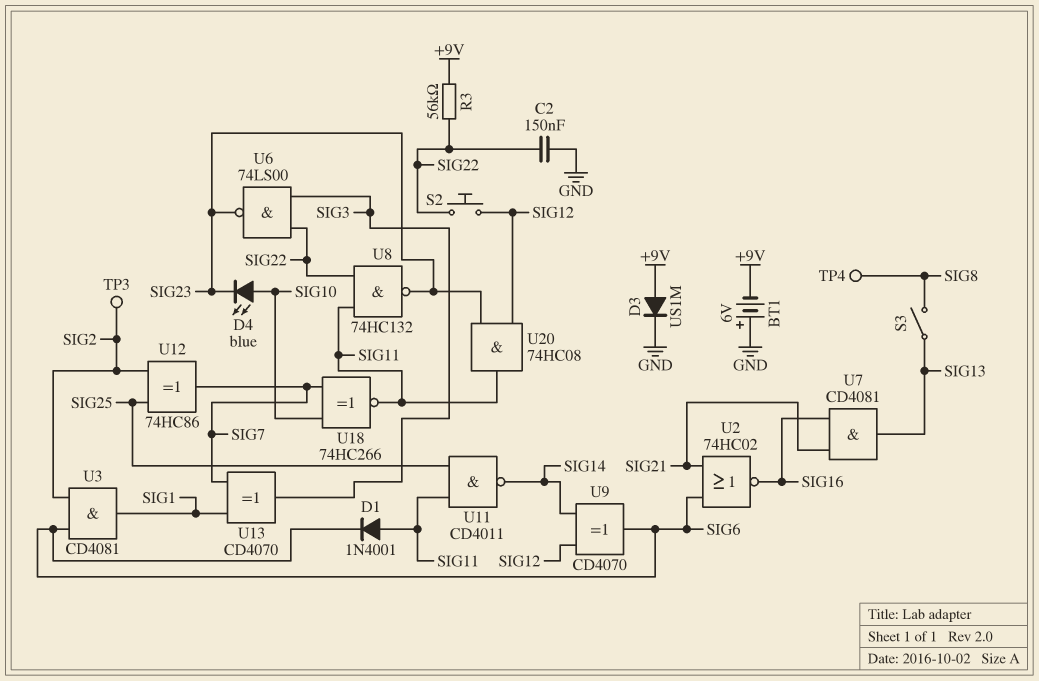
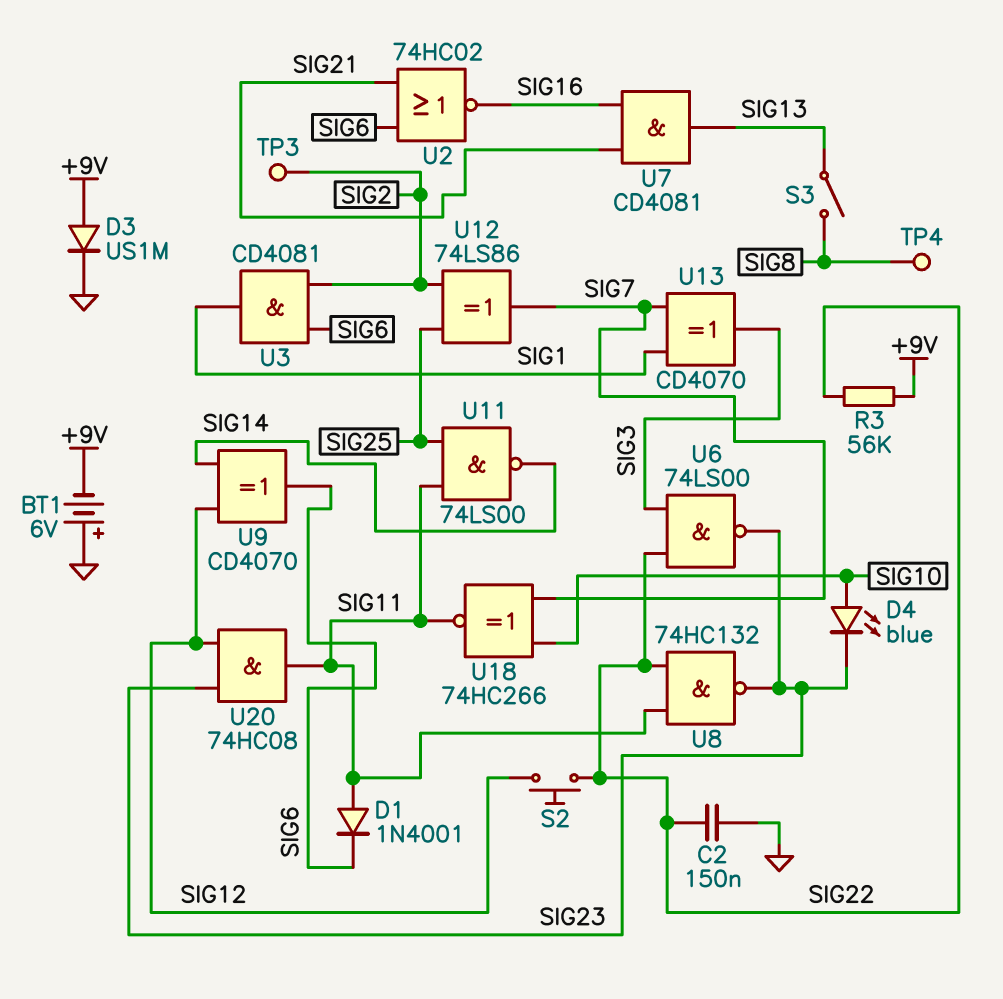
U11: NAND CD4011 (in SIG11, in SIG25, out SIG14) -> NAND 74LS00 (in SIG11, in SIG25, out SIG14)
U12: XOR 74HC86 (in SIG2, in SIG25, out SIG7) -> XOR 74LS86 (in SIG2, in SIG25, out SIG7)

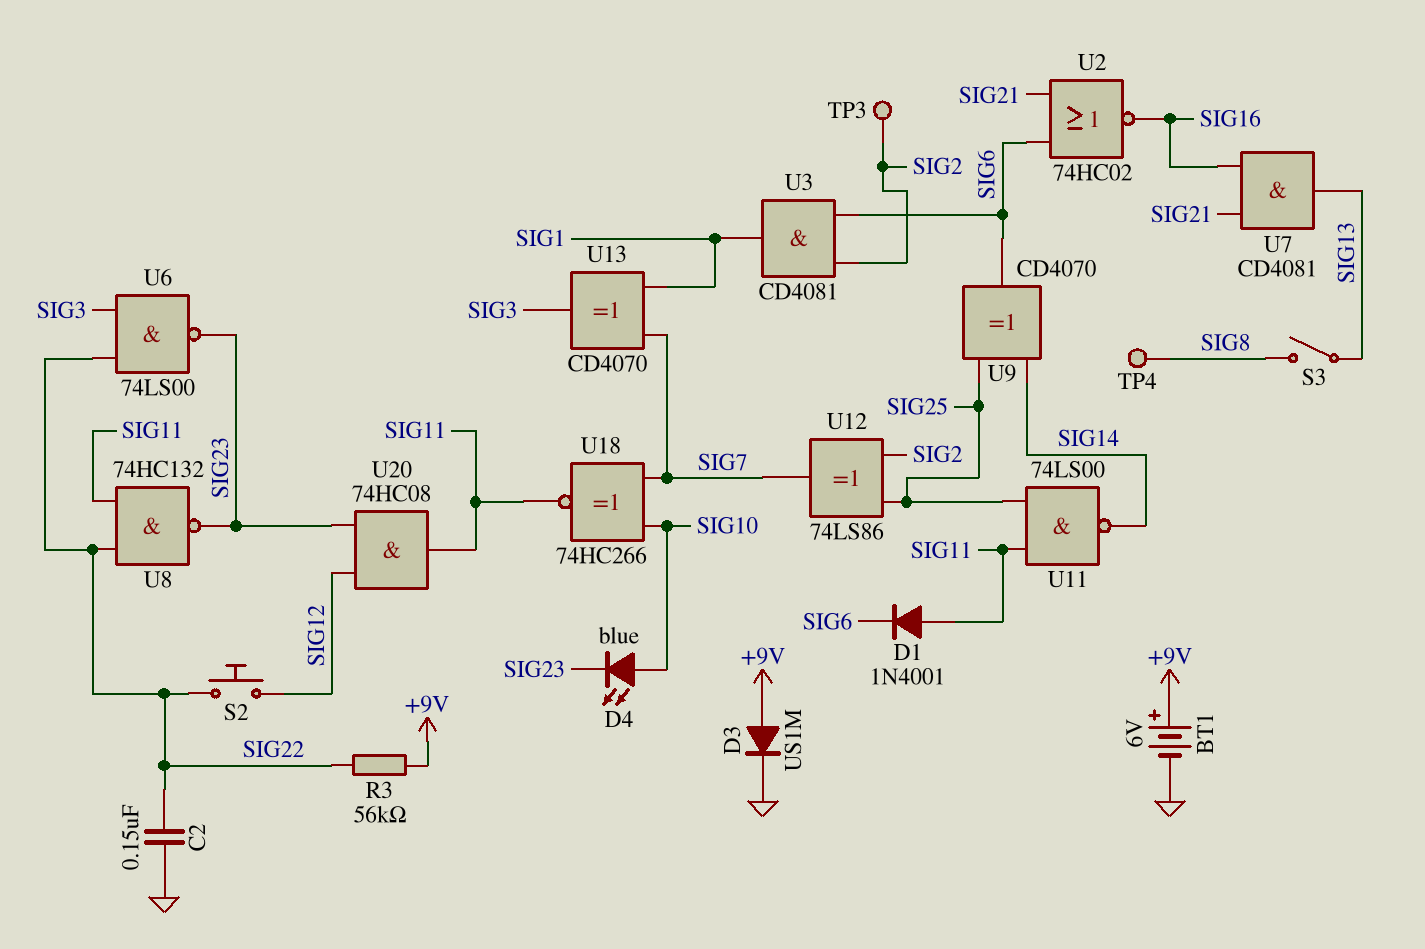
BT1: 6V (plus GND, minus +9V) -> 6V (plus +9V, minus GND)
U9: XOR CD4070 (in SIG12, in SIG14, out SIG6) -> XOR CD4070 (in SIG14, in SIG25, out SIG6)

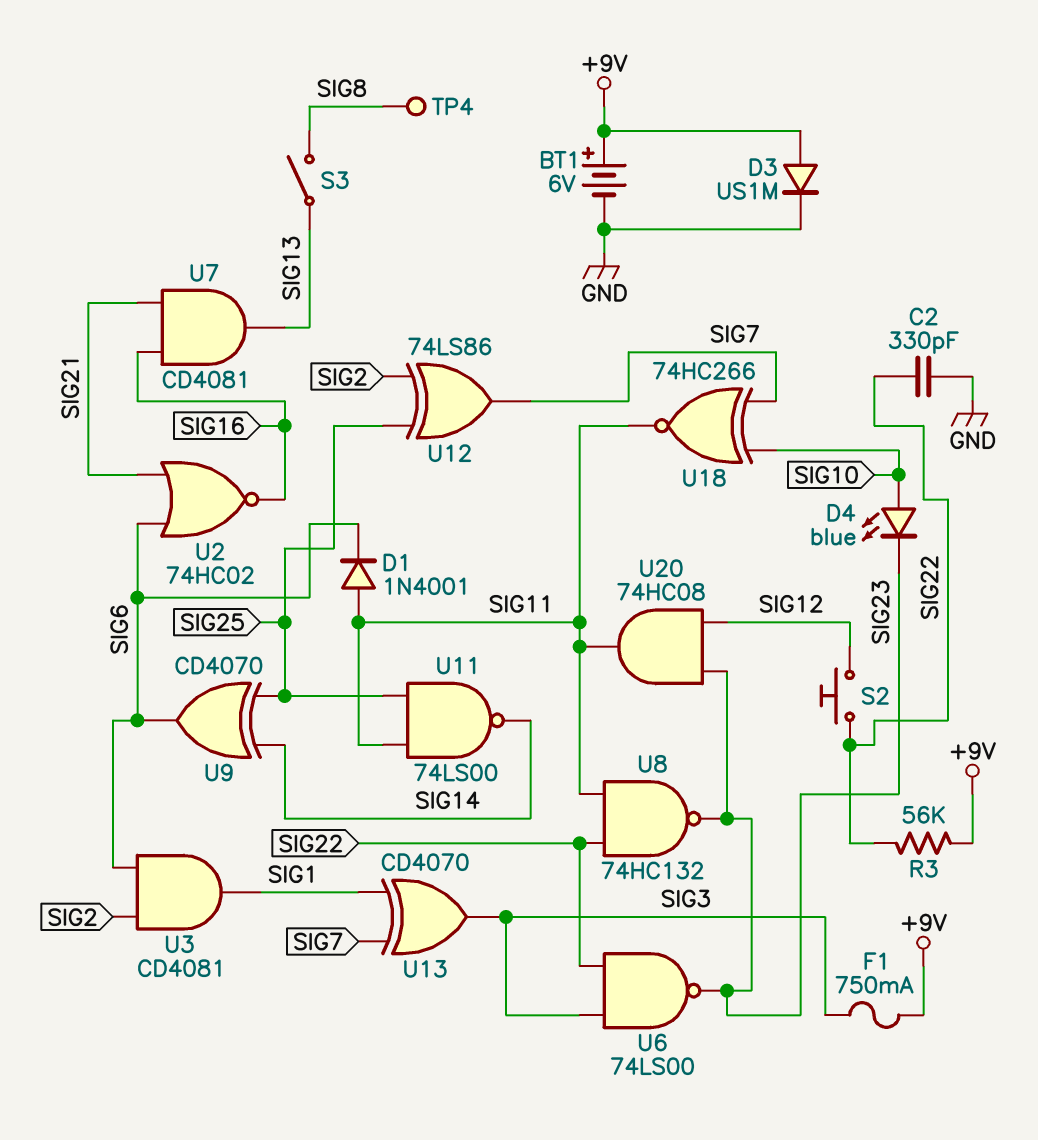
C2: 150nF (GND, SIG22) -> 330pF (GND, SIG22)
F1: none -> 750mA (+9V, SIG3)
TP3: test point (SIG2) -> none

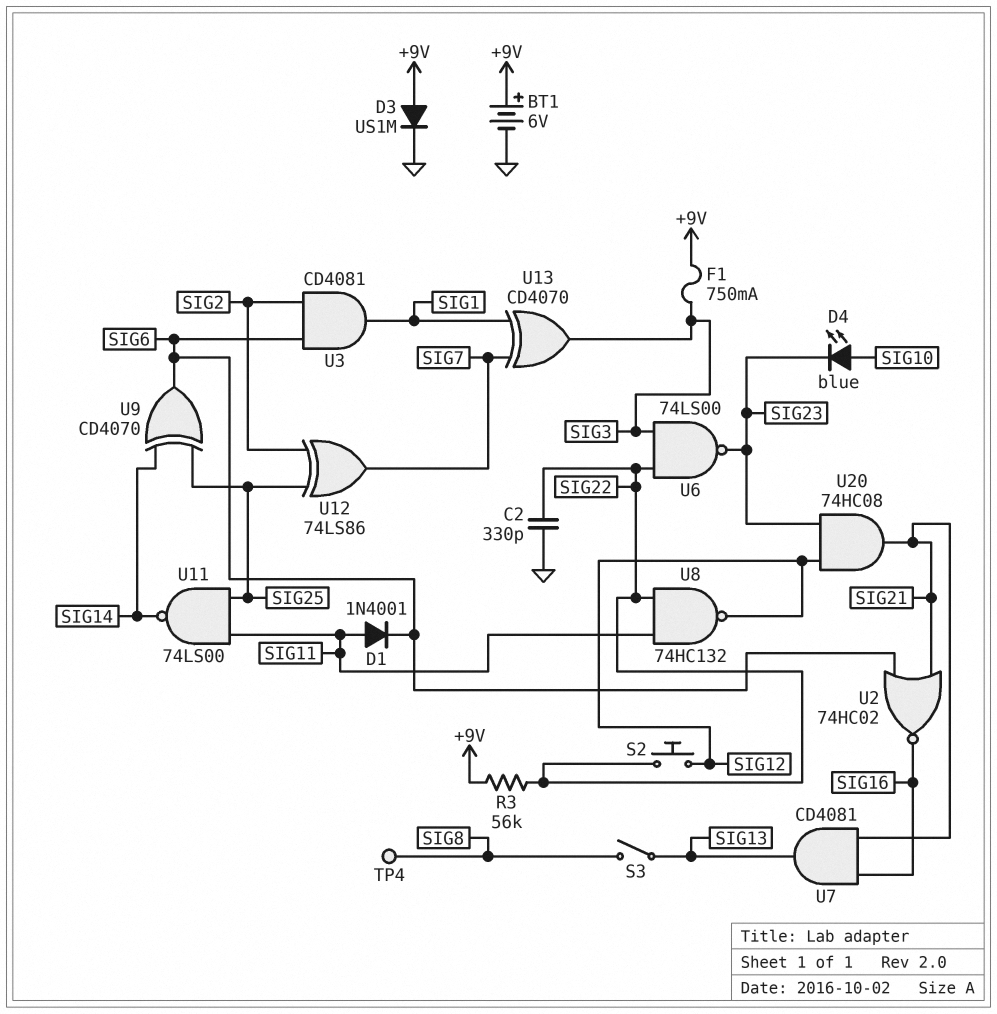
U8: NAND 74HC132 (in SIG11, in SIG22, out SIG23) -> NAND 74HC132 (in SIG11, in SIG22, out SIG12)
U18: XNOR 74HC266 (in SIG7, in SIG10, out SIG11) -> none
U20: AND 74HC08 (in SIG12, in SIG23, out SIG11) -> AND 74HC08 (in SIG12, in SIG23, out SIG21)

